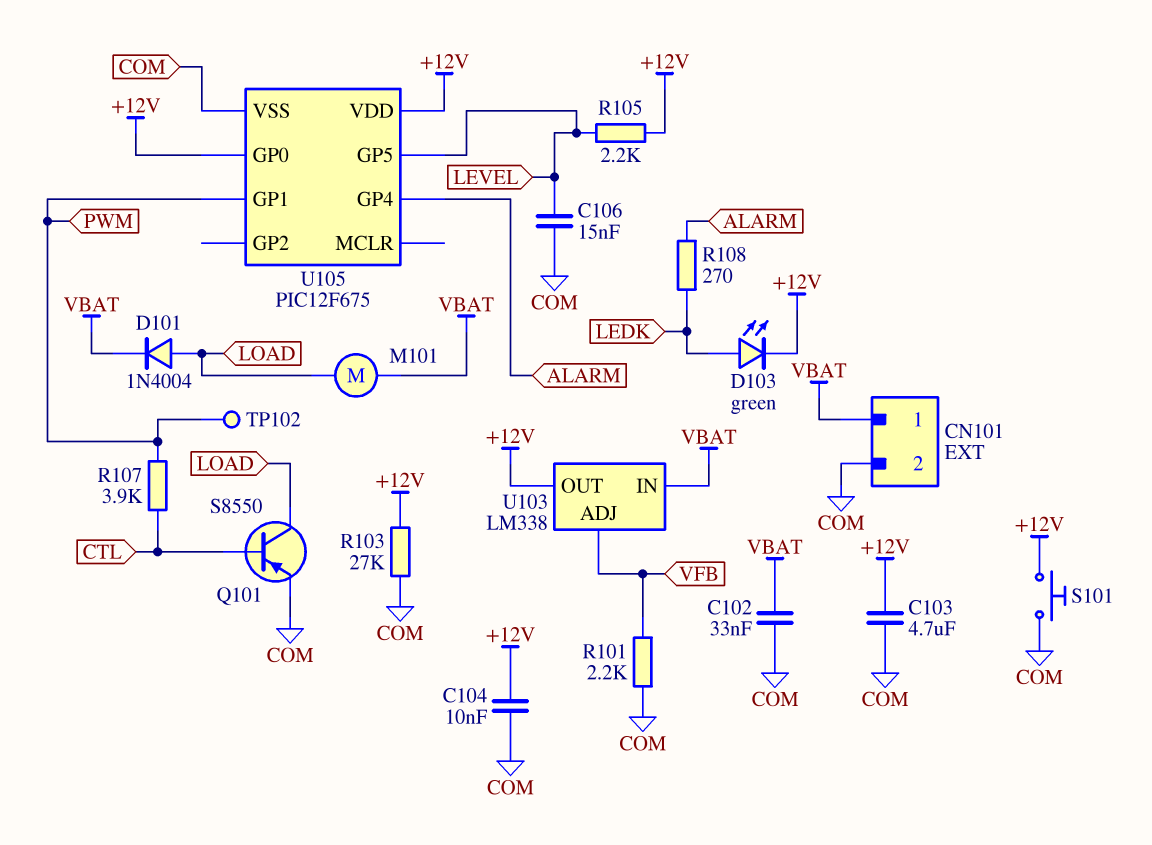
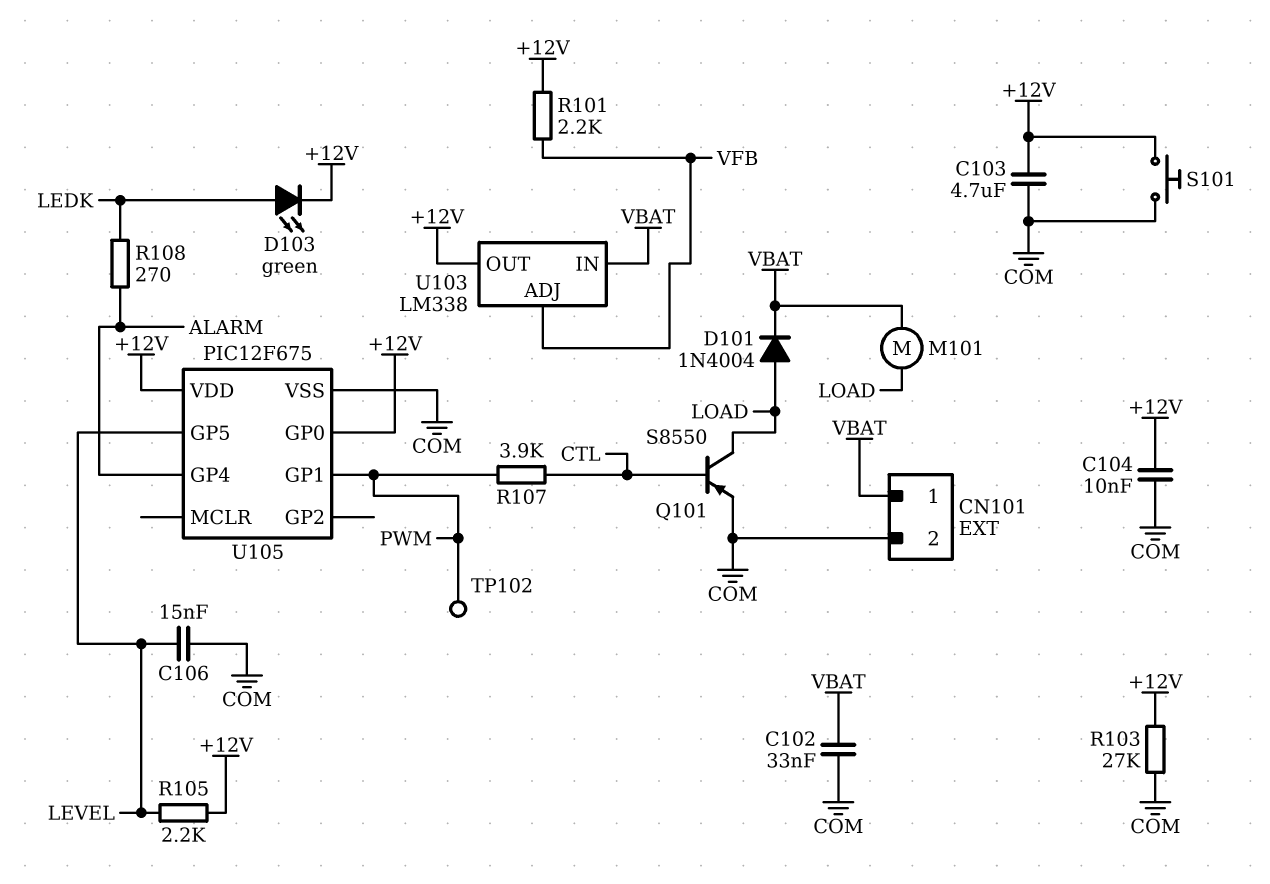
R101: 2.2k (COM, VFB) -> 2.2k (+12V, VFB)

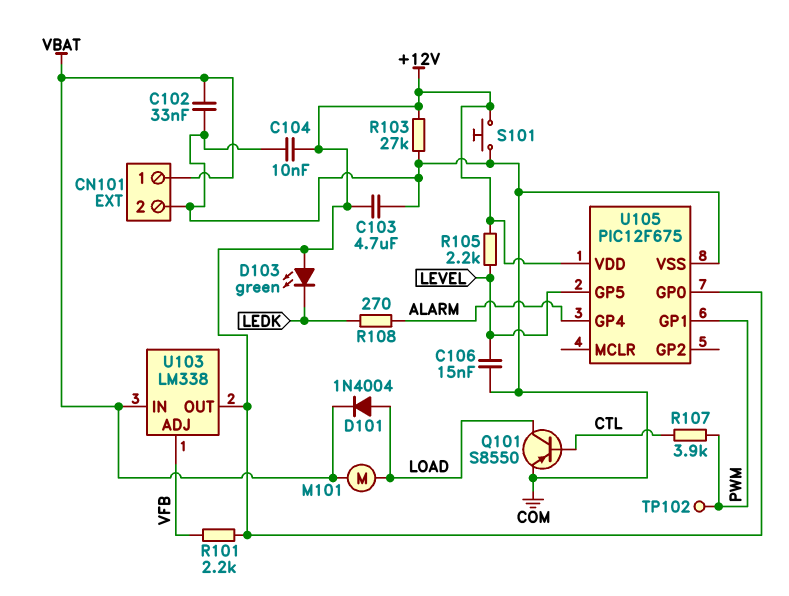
D103: LED green (A LEDK, K +12V) -> LED green (A +12V, K LEDK)

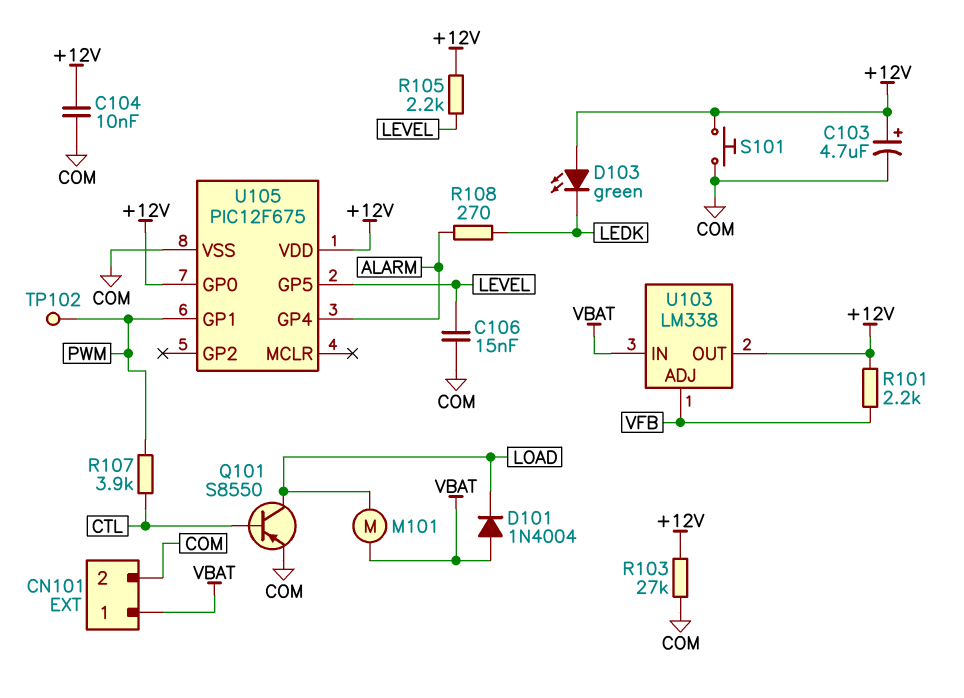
C102: 33nF (COM, VBAT) -> none
C103: 4.7uF (+12V, COM) -> 4.7uF (plus +12V, minus COM)
D101: diode 1N4004 (A LOAD, K VBAT) -> diode 1N4004 (A VBAT, K LOAD)

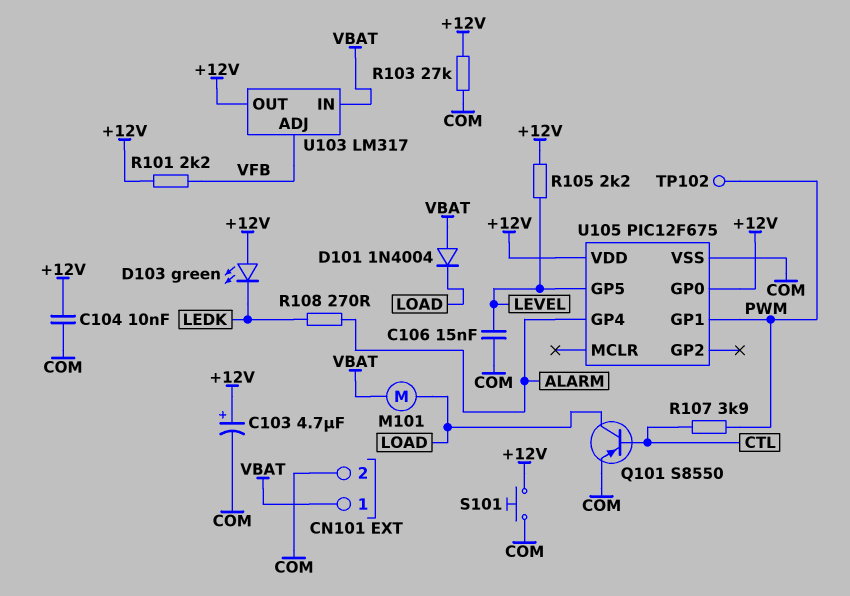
U103: LM338 -> LM317

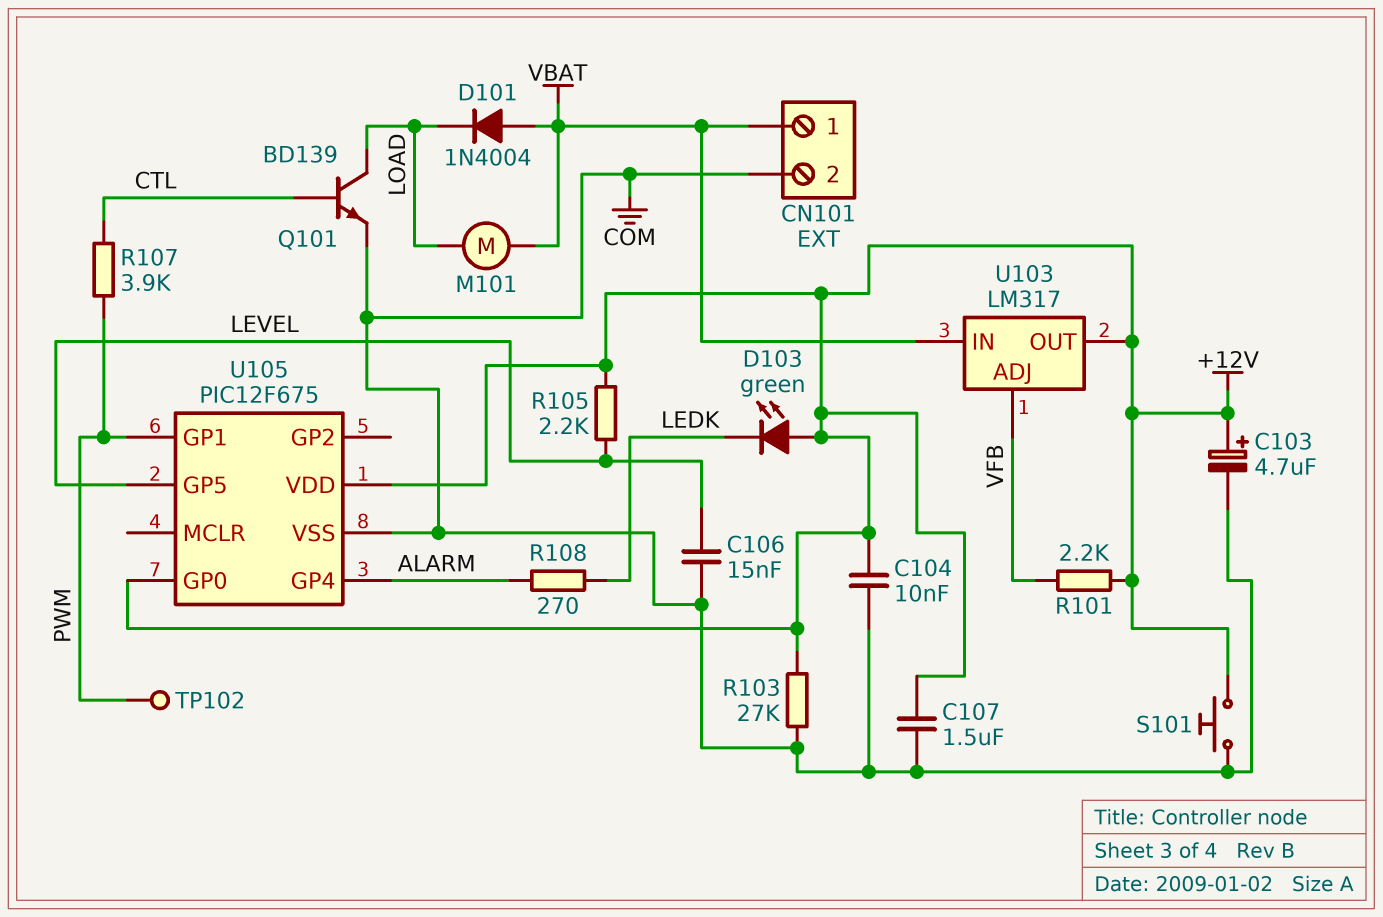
C107: none -> 1.5uF (+12V, COM)
Q101: PNP S8550 (B CTL, C LOAD, E COM) -> NPN BD139 (B CTL, C LOAD, E COM)

